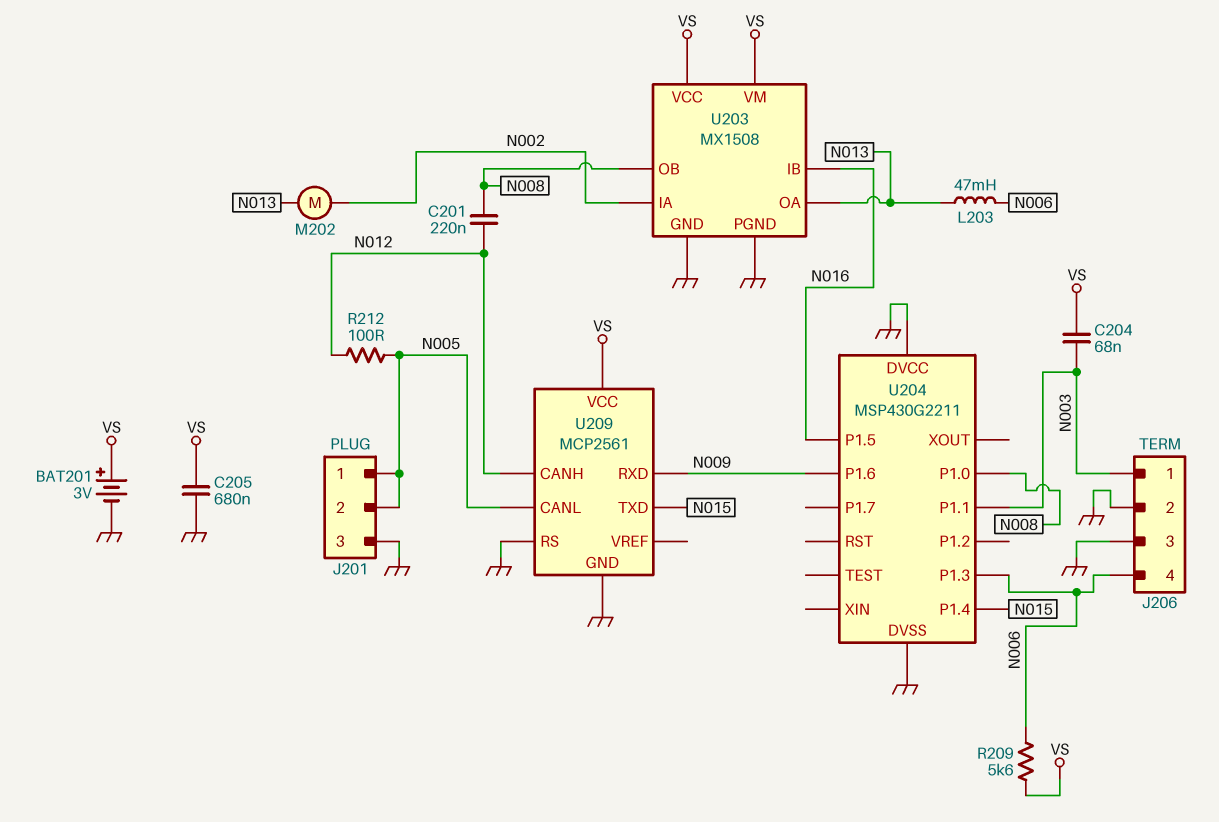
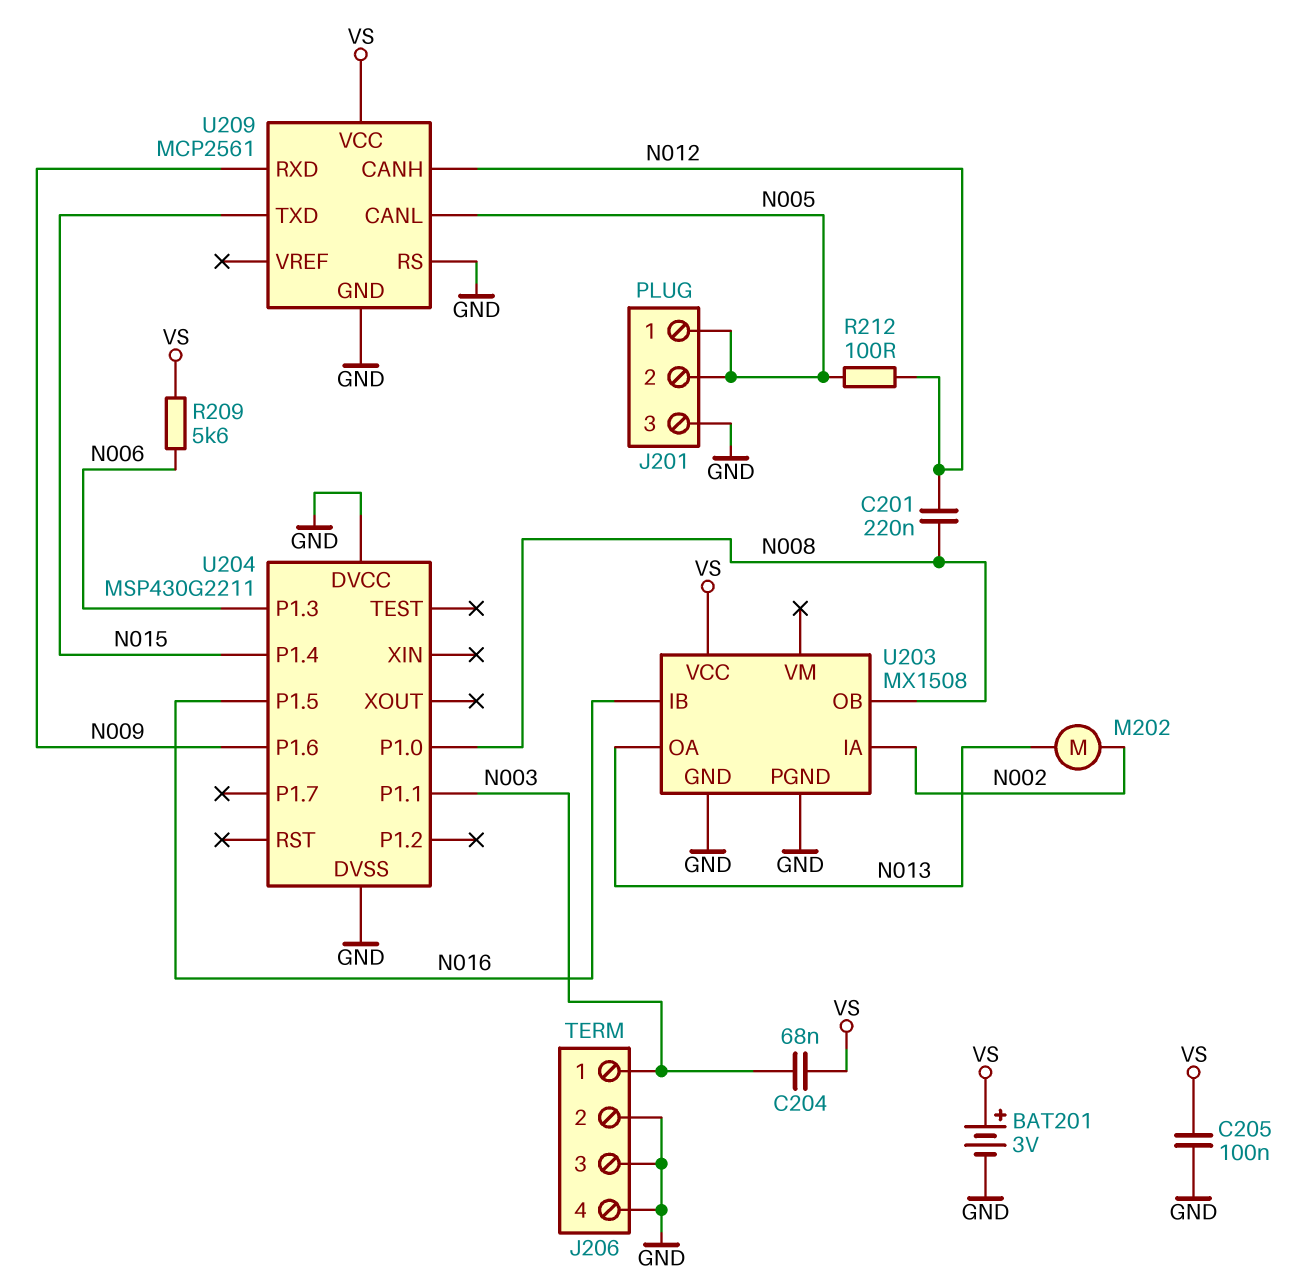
C205: 680nF (GND, VS) -> 100nF (GND, VS)
J206 pin 4: N006 -> GND
L203: 47mH (N006, N013) -> none
U203 pin VM: VS -> none

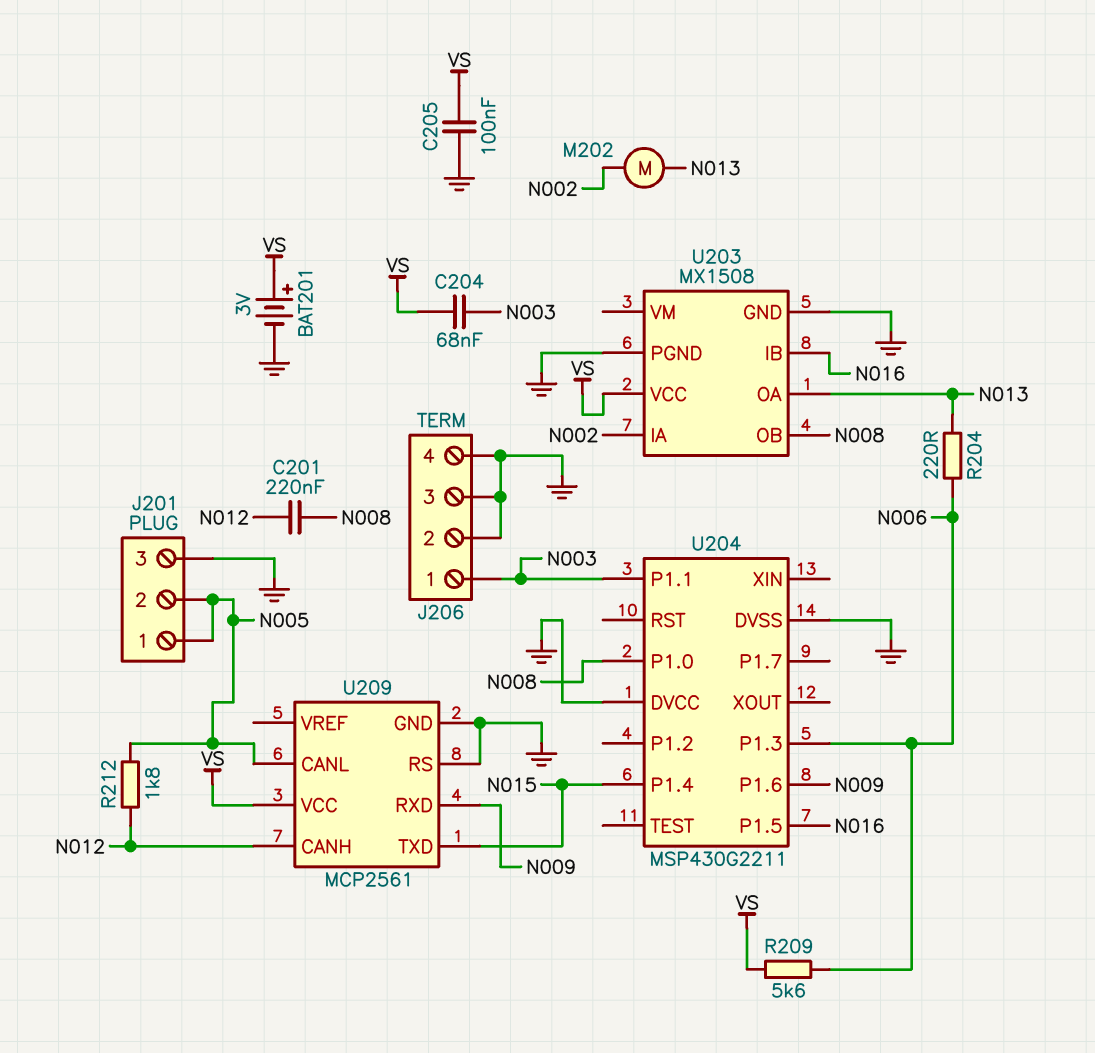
R204: none -> 220 (N006, N013)
R212: 100 (N005, N012) -> 1.8k (N005, N012)

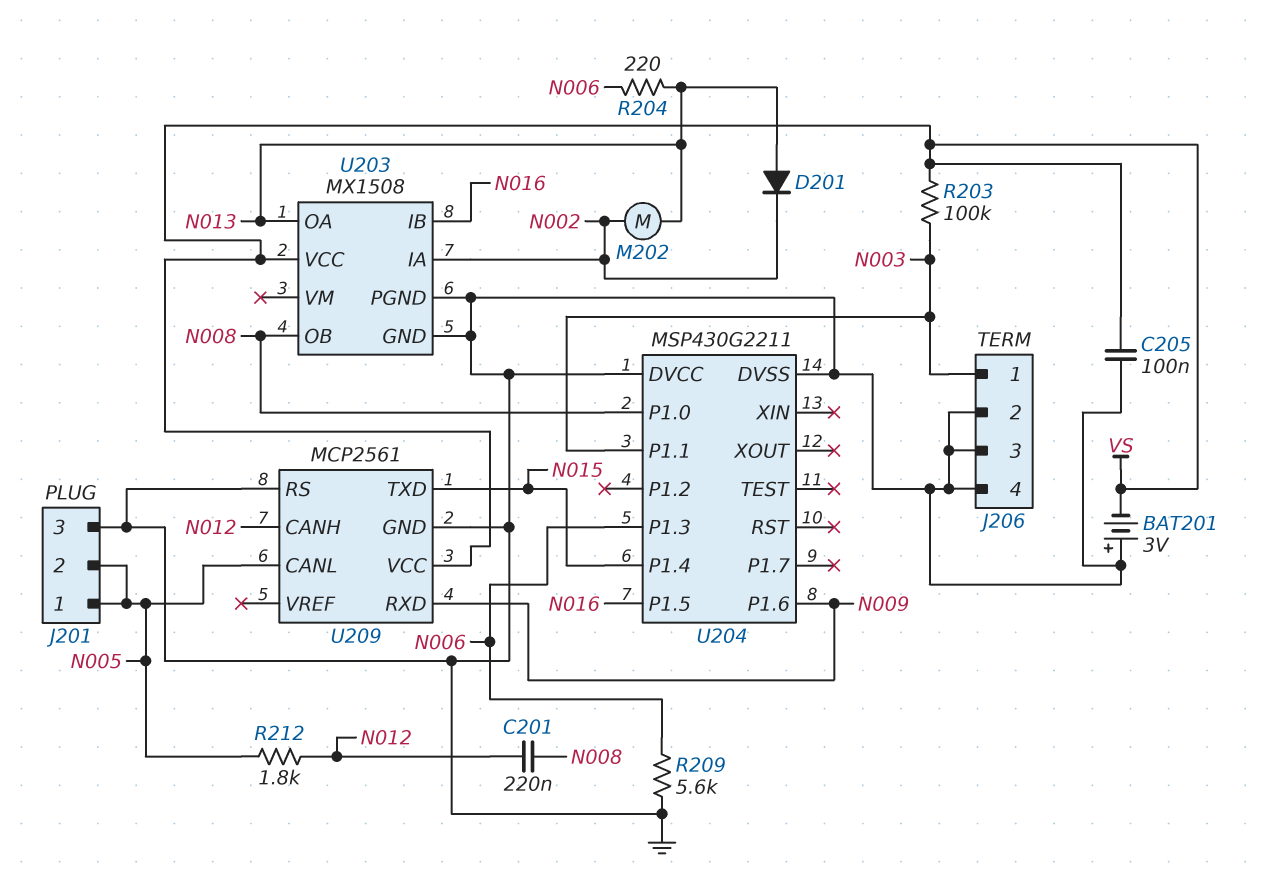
BAT201: 3V (plus VS, minus GND) -> 3V (plus GND, minus VS)
C204: 68nF (N003, VS) -> none
D201: none -> diode (A N013, K N002)
R203: none -> 100k (N003, VS)
R209: 5.6k (N006, VS) -> 5.6k (GND, N006)

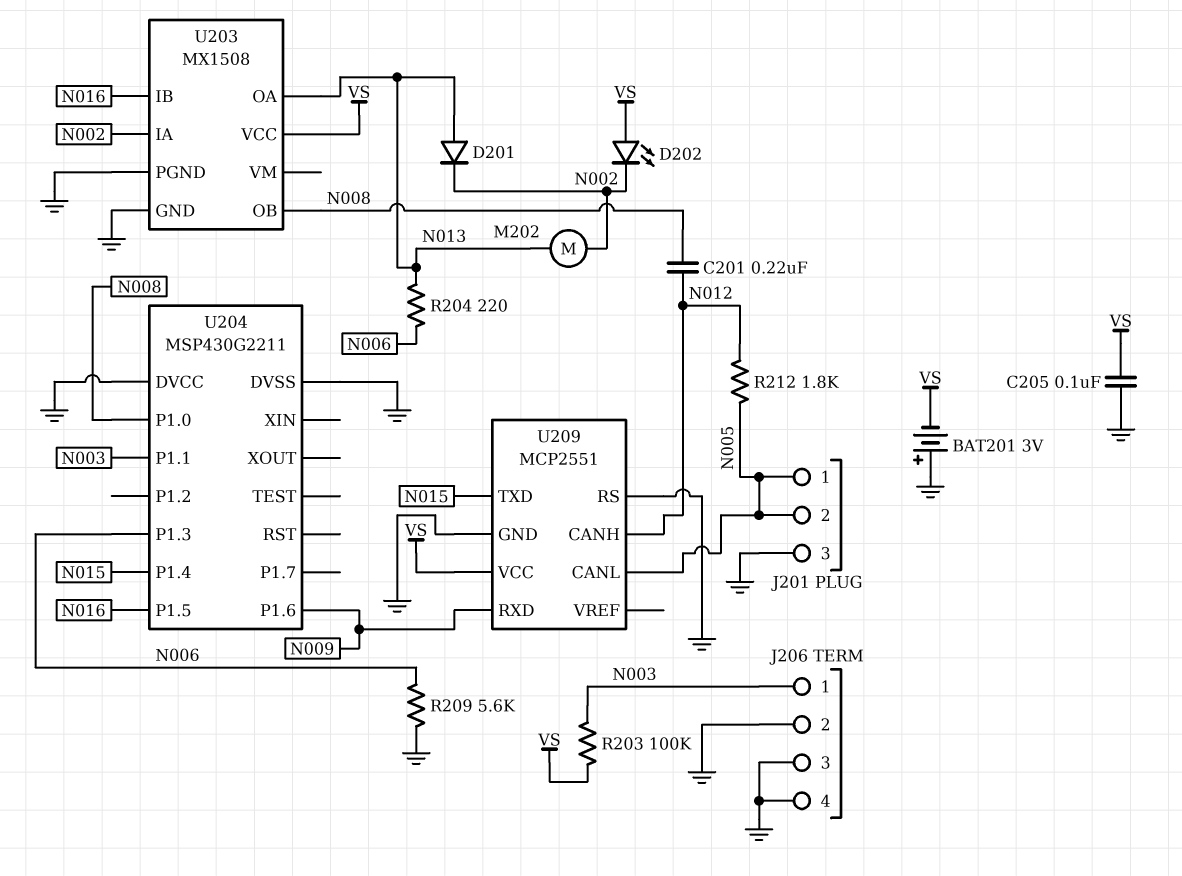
D202: none -> LED (A VS, K N002)
U209: MCP2561 -> MCP2551

